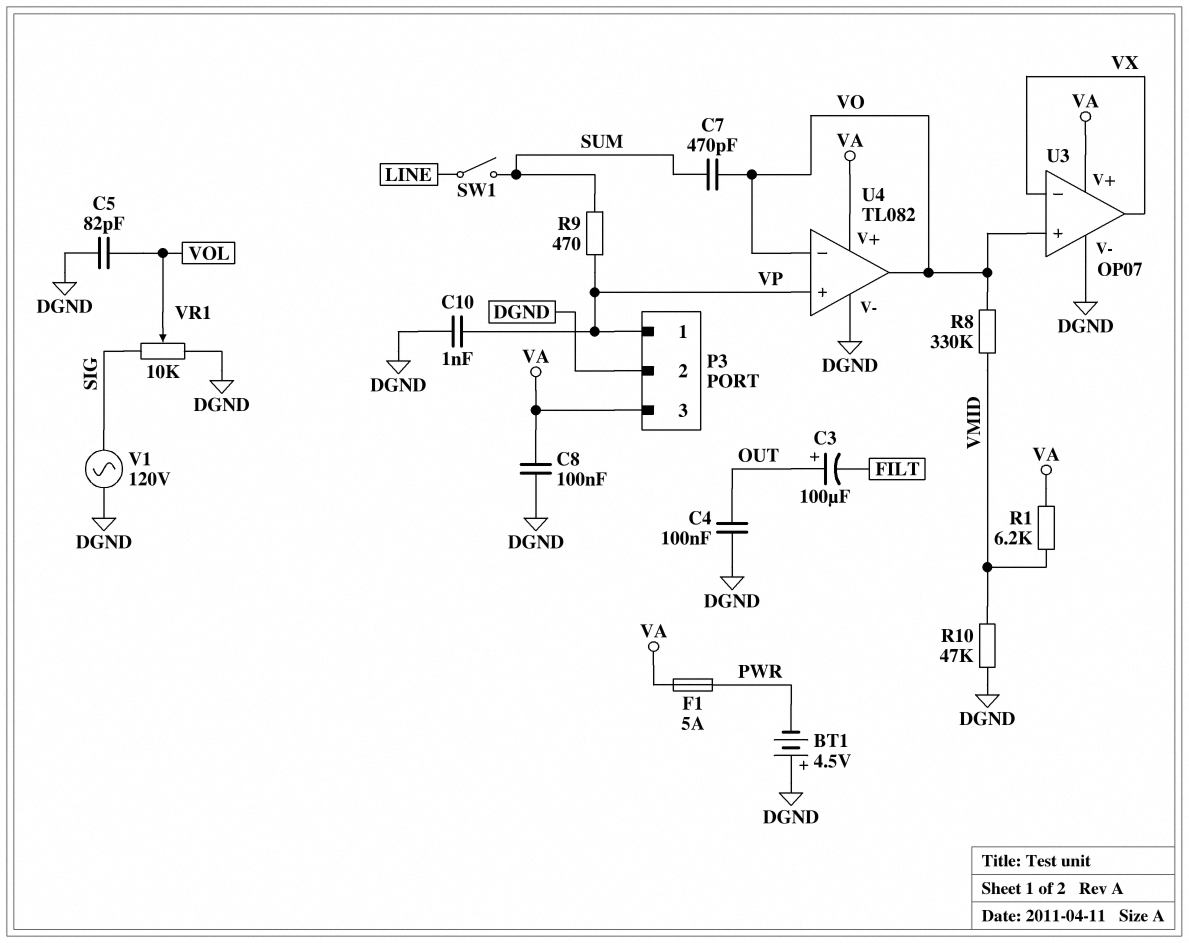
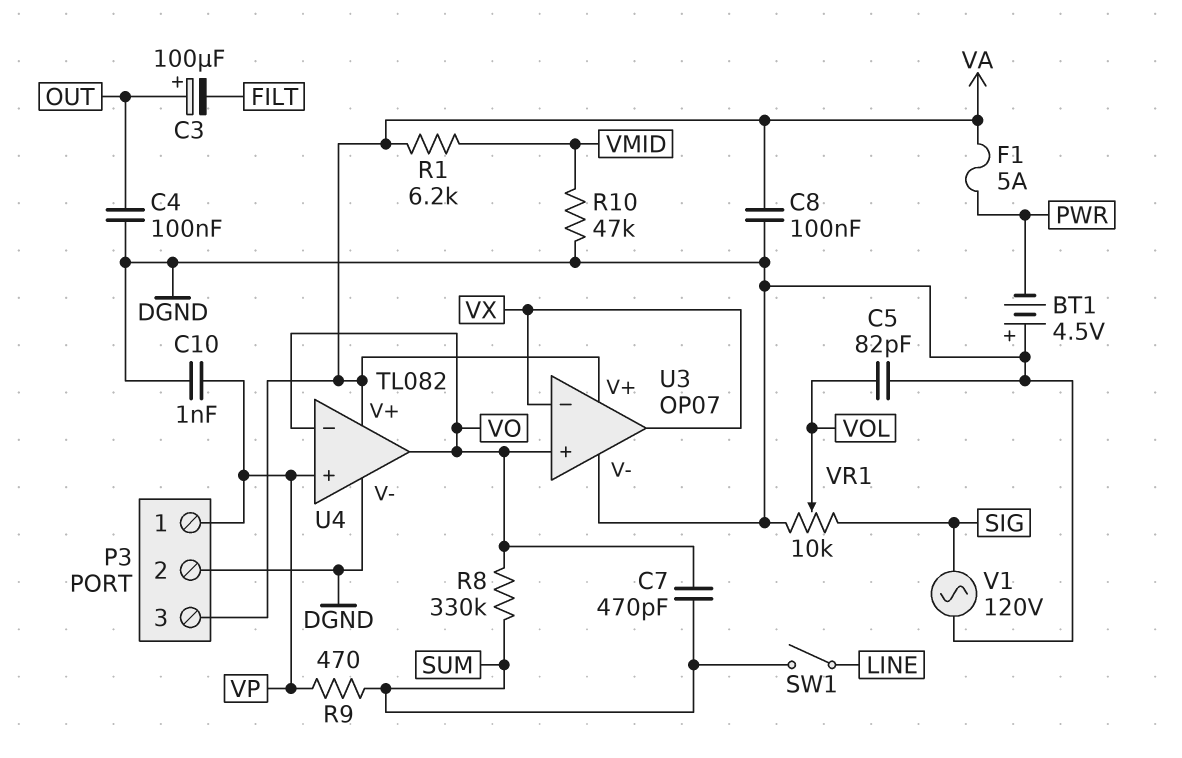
R8: 330k (VMID, VO) -> 330k (SUM, VO)

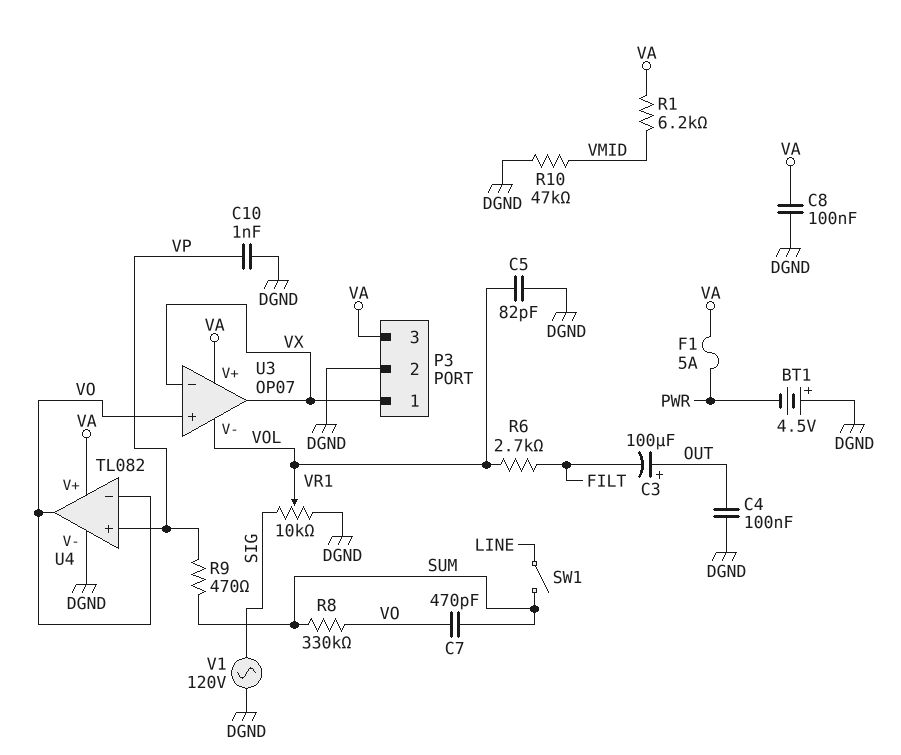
P3 pin 1: VP -> VX
R6: none -> 2.7k (FILT, VOL)
U3 pin V-: DGND -> VOL

